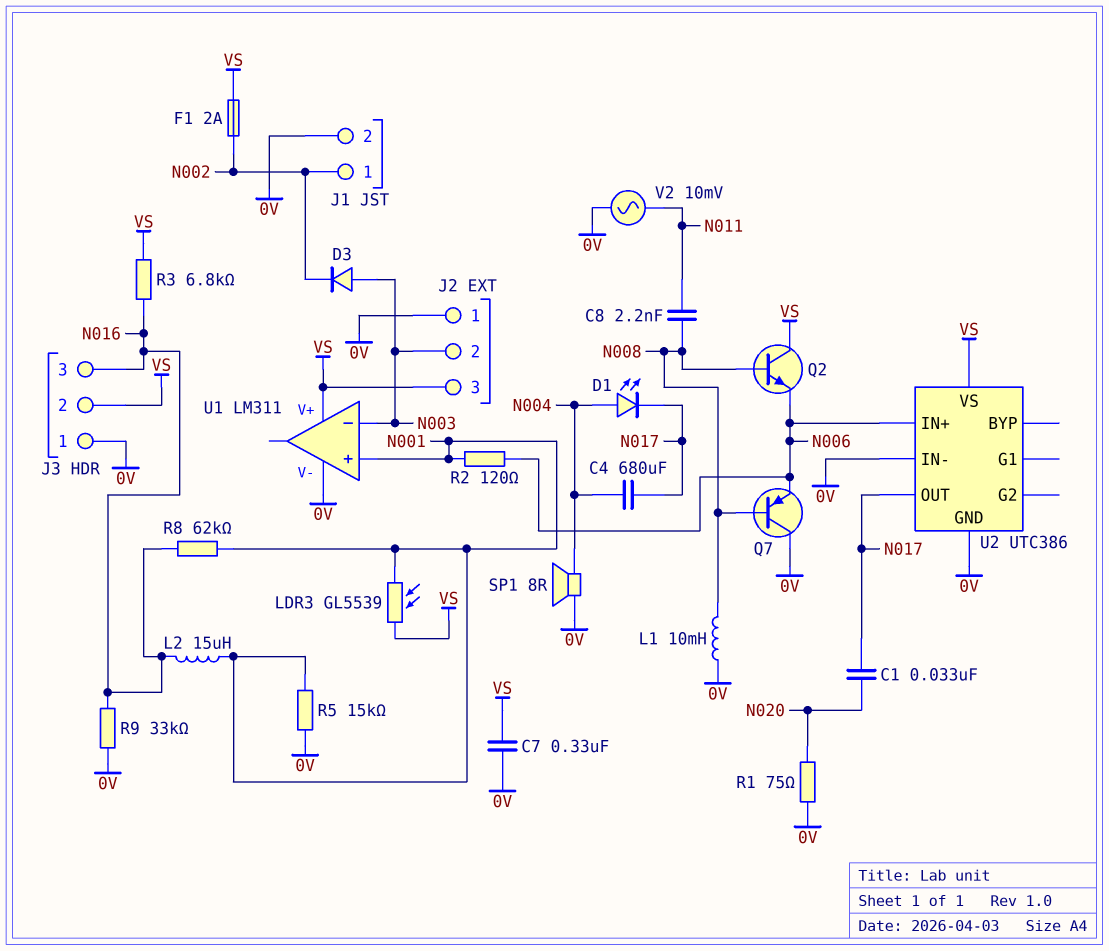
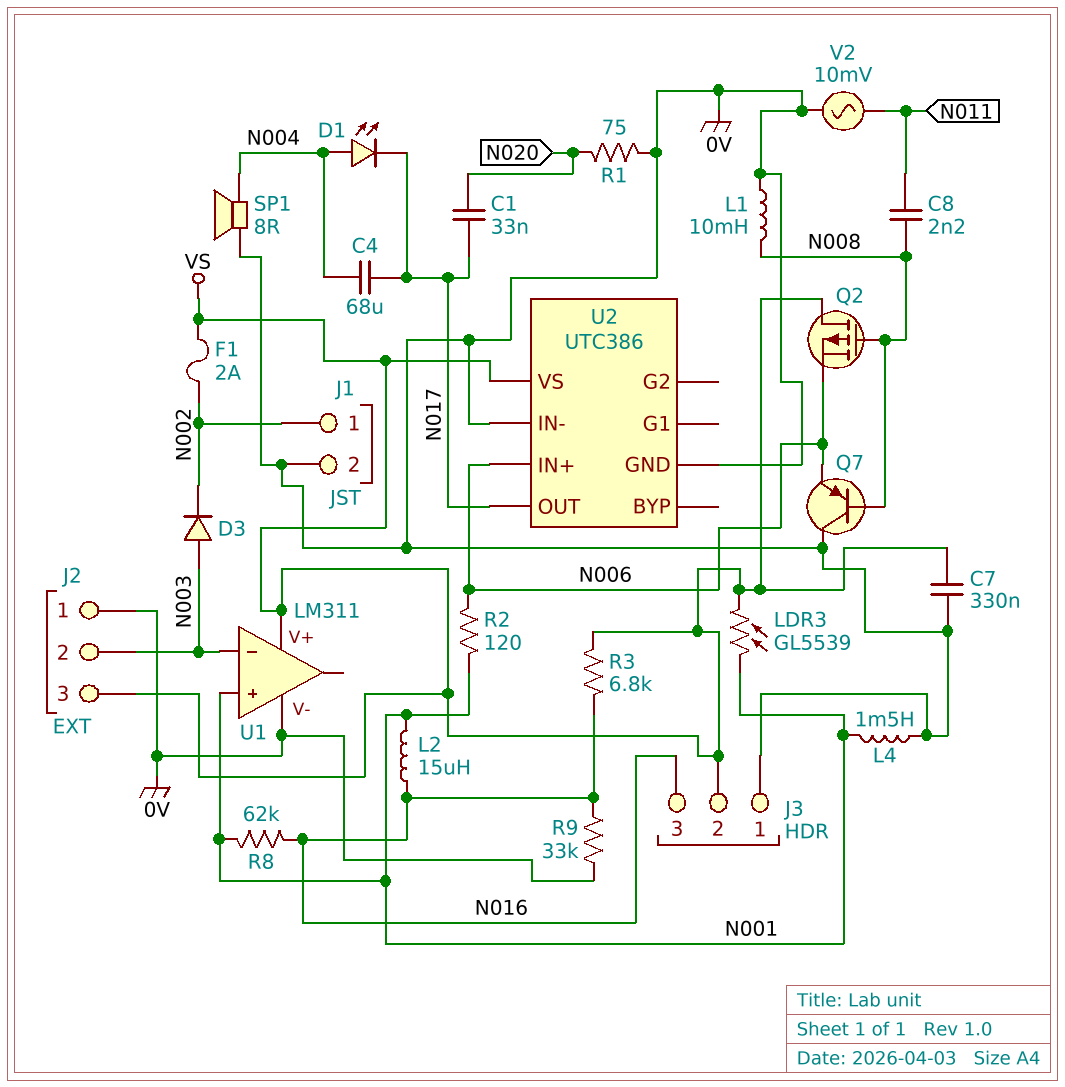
C4: 680uF (N004, N017) -> 68uF (N004, N017)
L4: none -> 1.5mH (0V, N001)
Q2: NPN (B N008, C VS, E N006) -> PMOS (G N008, D VS, S N006)
R5: 15k (0V, N001) -> none

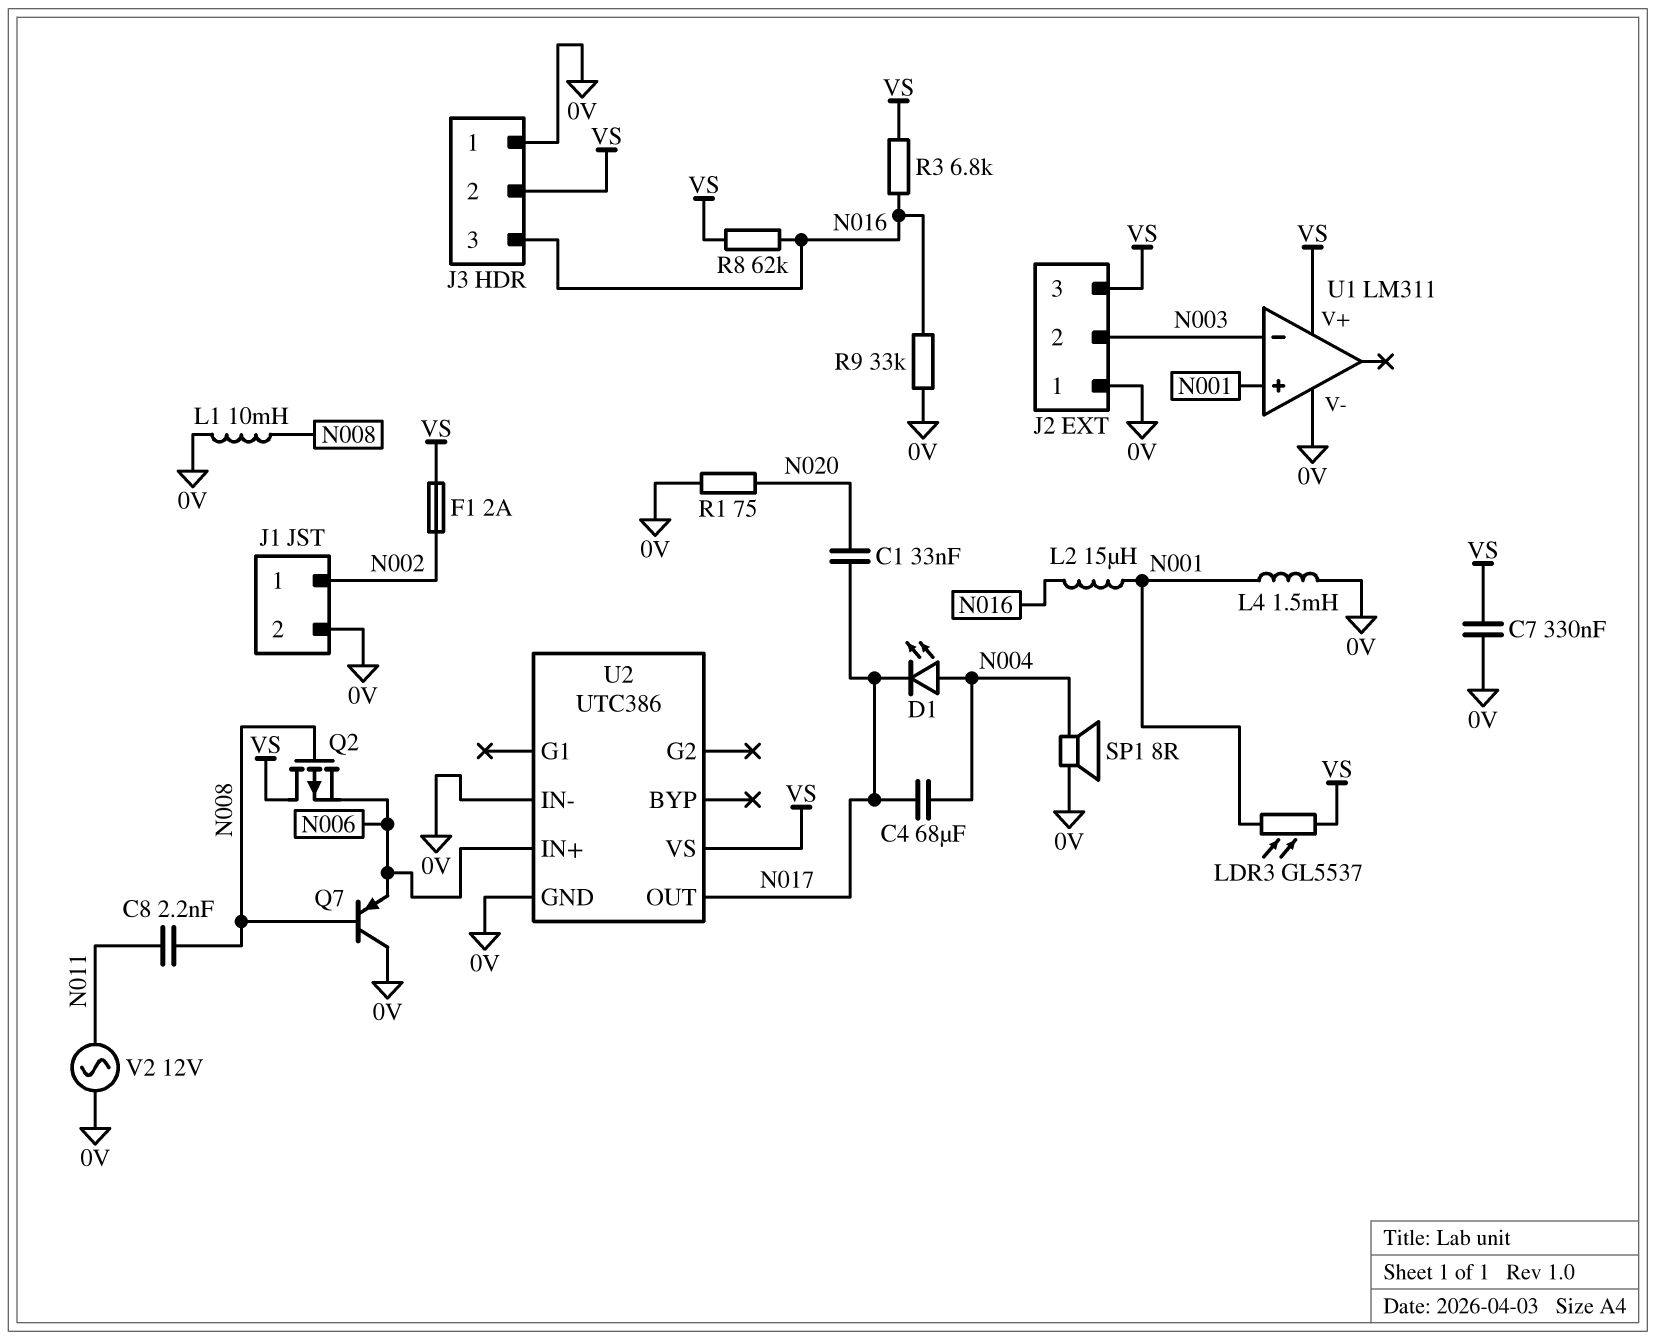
D3: diode (A N003, K N002) -> none
LDR3: GL5539 (N001, VS) -> GL5537 (N001, VS)
R2: 120 (N001, N006) -> none
R8: 62k (N001, N016) -> 62k (N016, VS)
V2: AC 10mV (0V, N011) -> AC 12V (0V, N011)

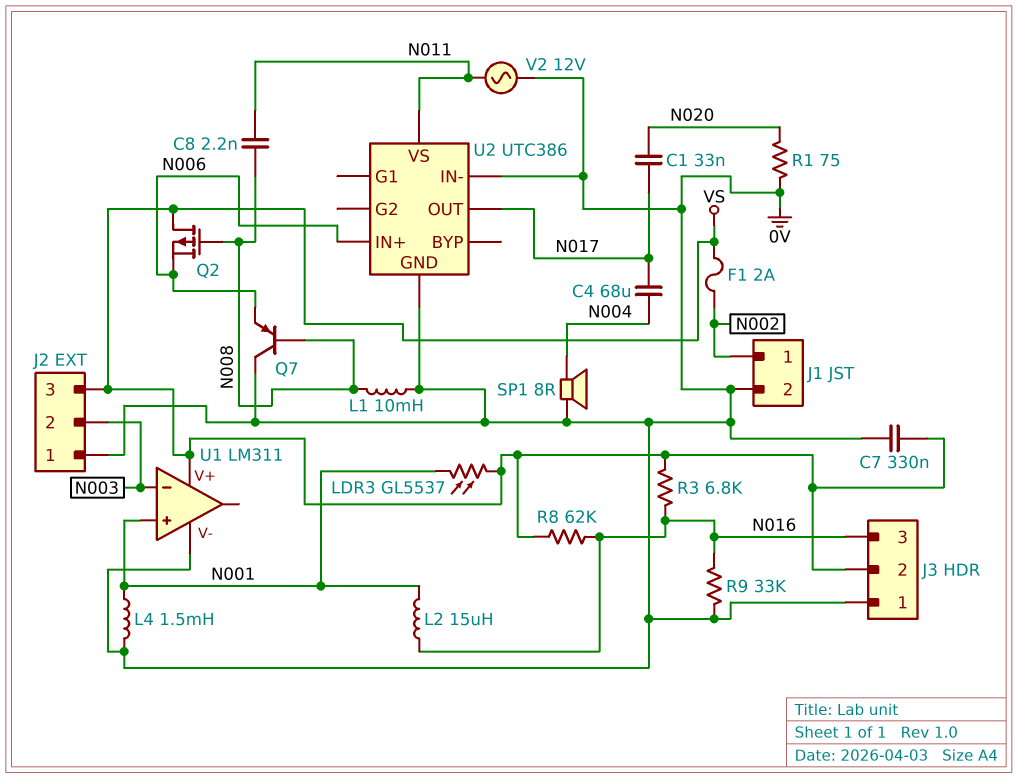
D1: LED (A N004, K N017) -> none
U2 pin VS: VS -> N011

